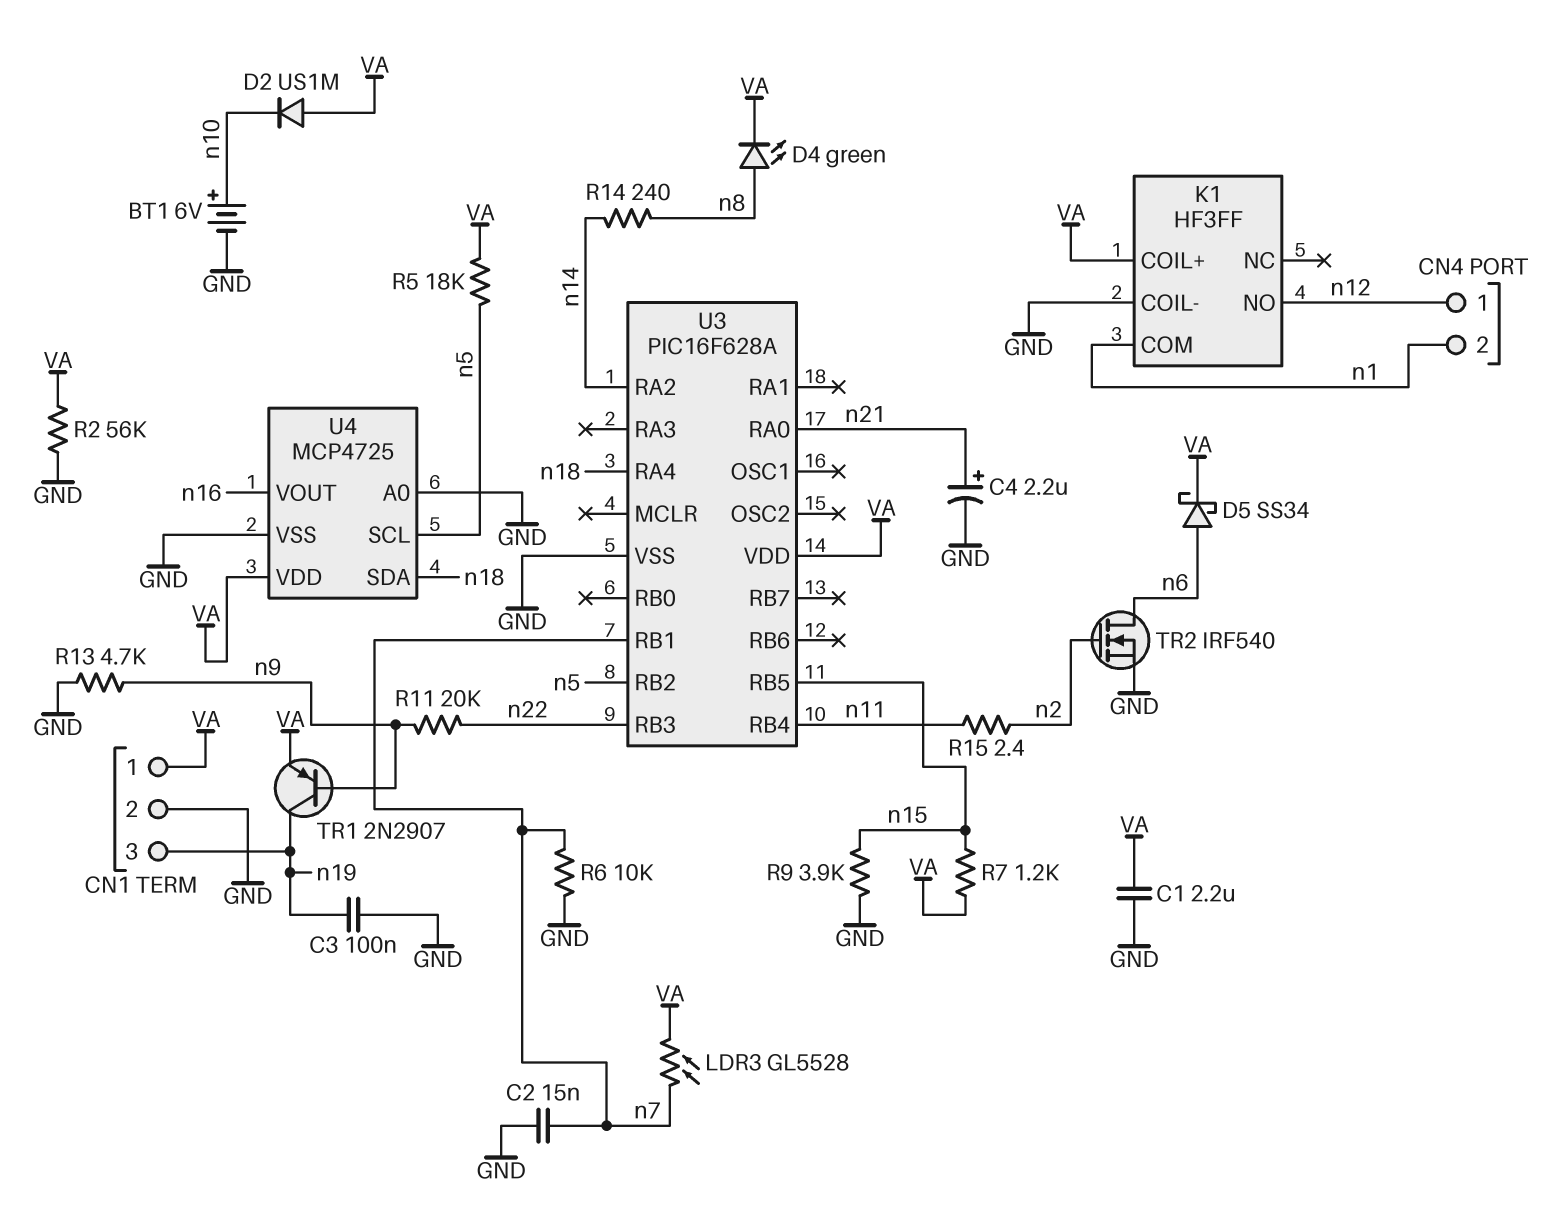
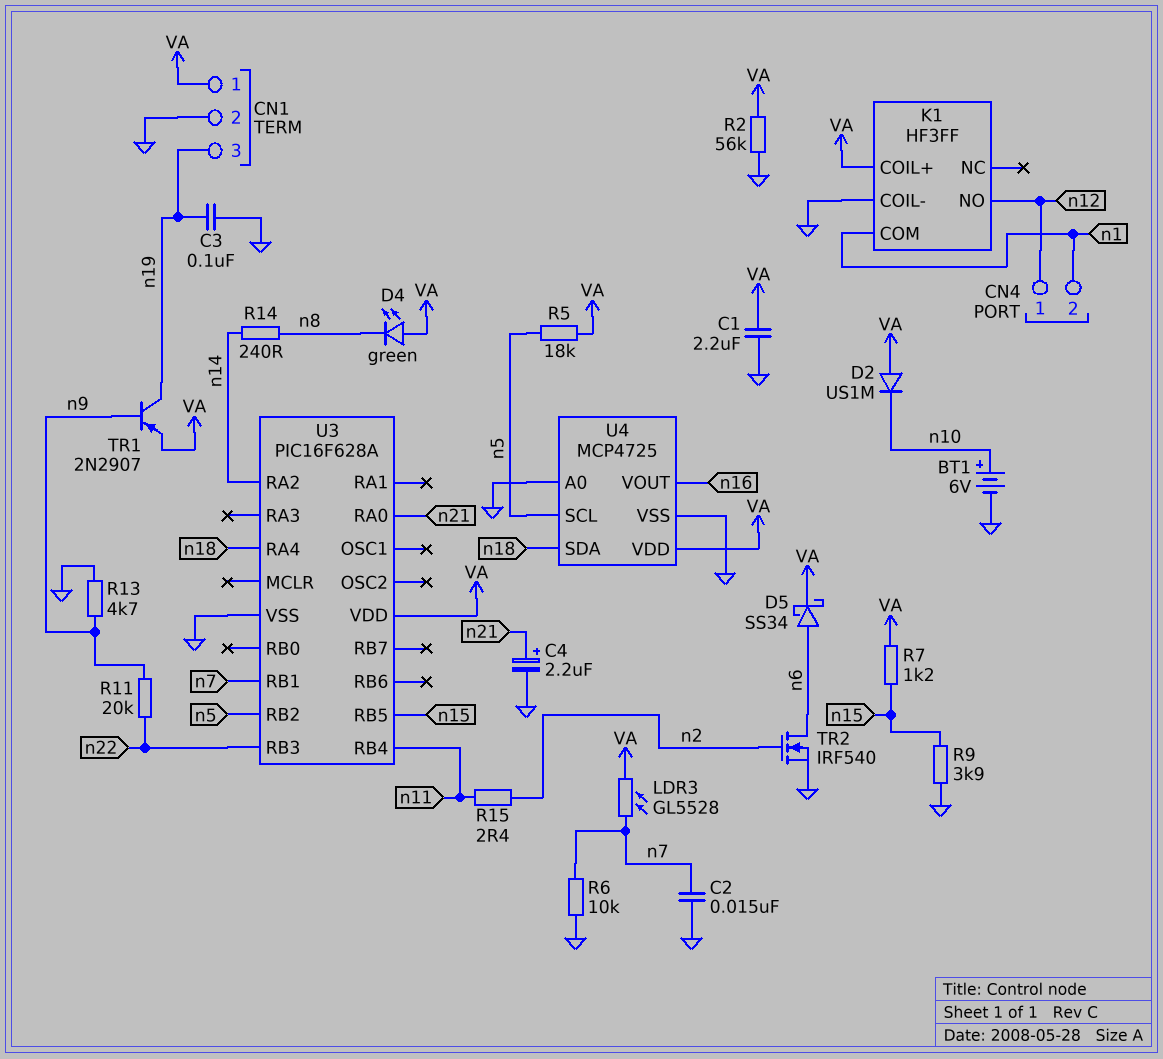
D4: LED green (A n8, K VA) -> LED green (A VA, K n8)

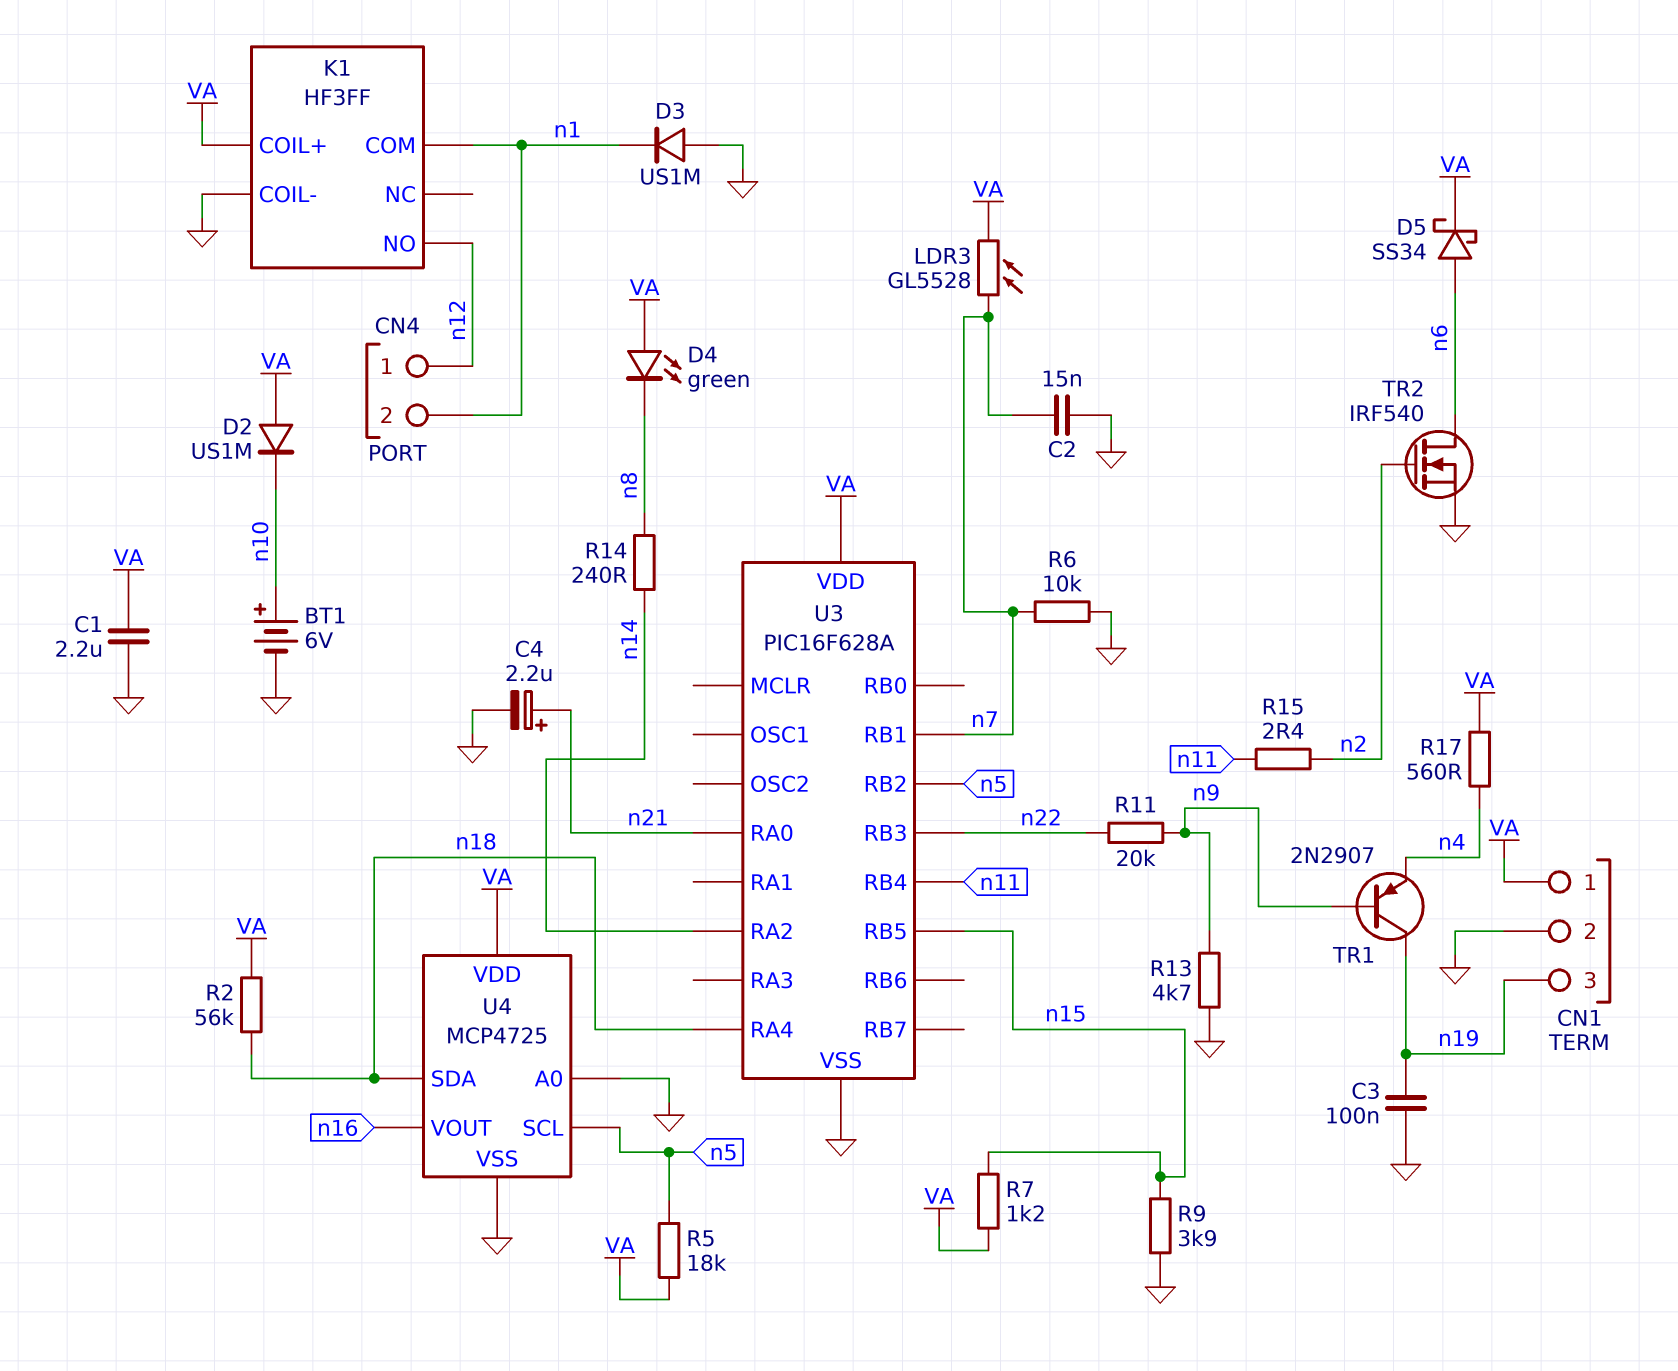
D3: none -> diode US1M (A GND, K n1)
R2: 56k (GND, VA) -> 56k (VA, n18)
R17: none -> 560 (VA, n4)
TR1: PNP 2N2907 (B n9, C n19, E VA) -> PNP 2N2907 (B n9, C n19, E n4)

